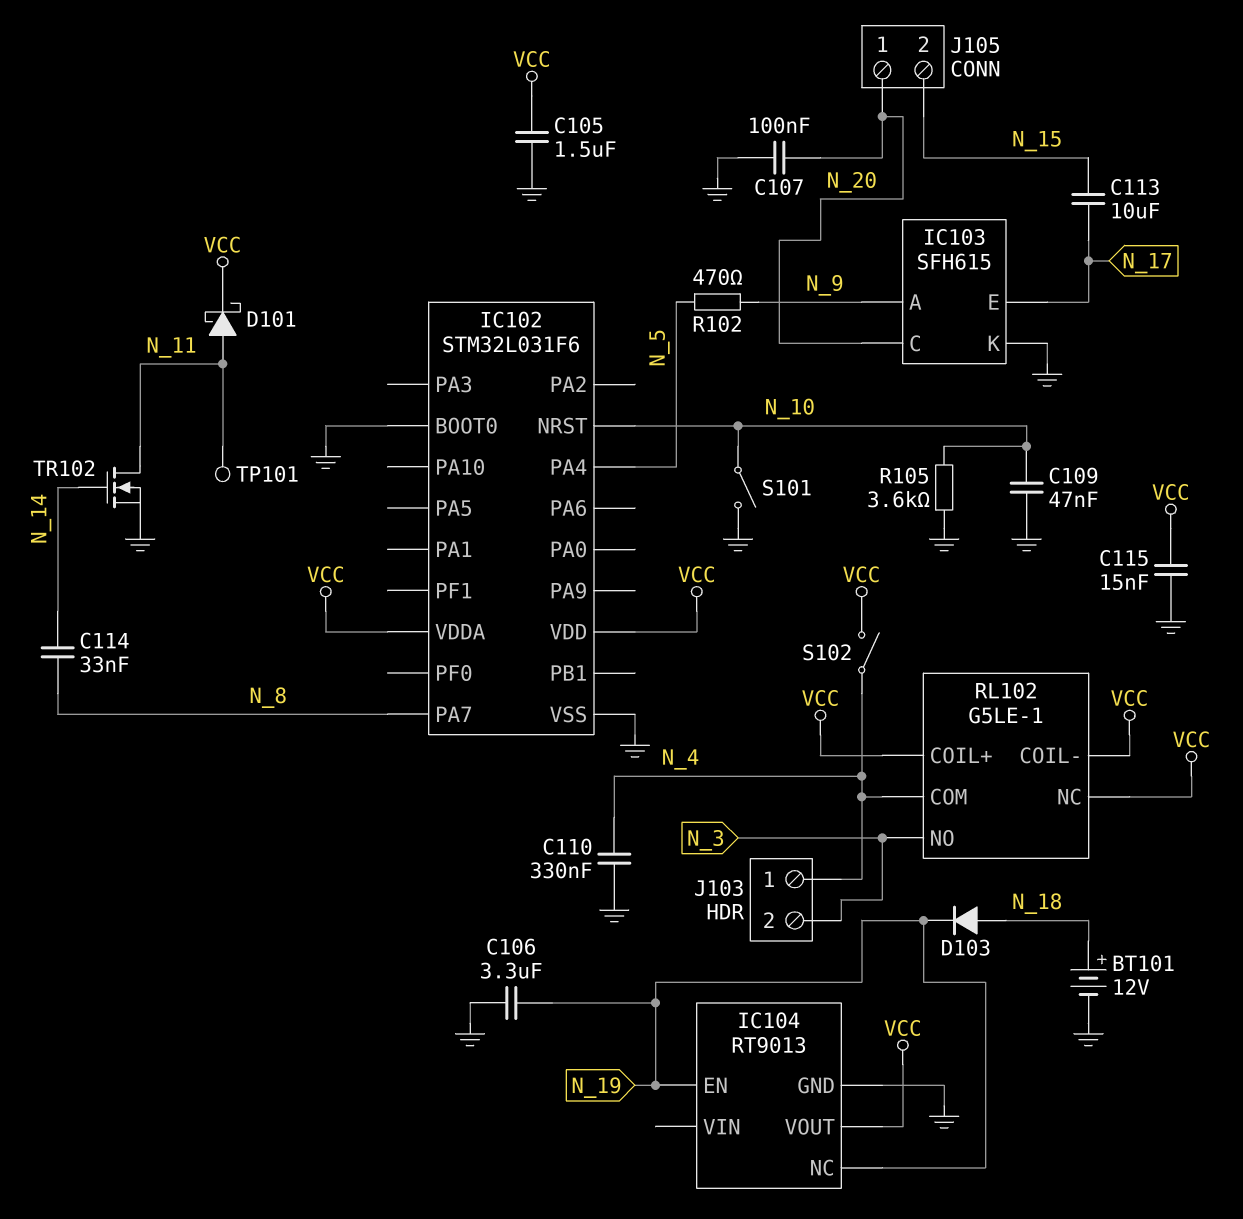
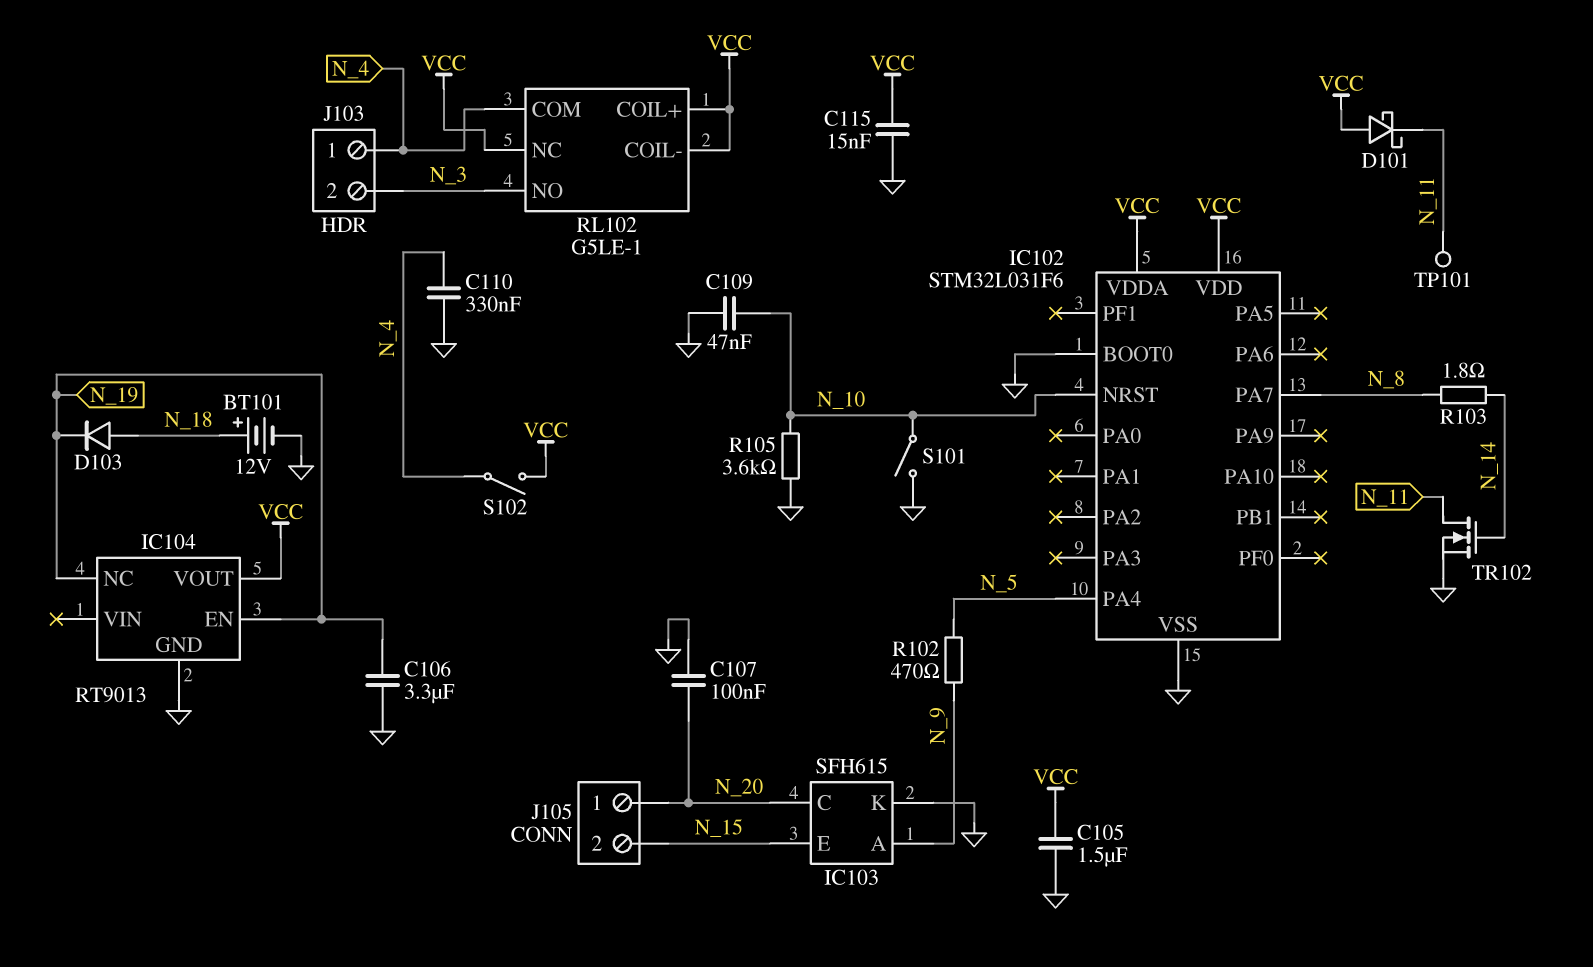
C113: 10uF (N_15, N_17) -> none
C114: 33nF (N_8, N_14) -> none
D101: schottky (A N_11, K VCC) -> schottky (A VCC, K N_11)
IC103 pin E: N_17 -> N_15
R103: none -> 1.8 (N_8, N_14)

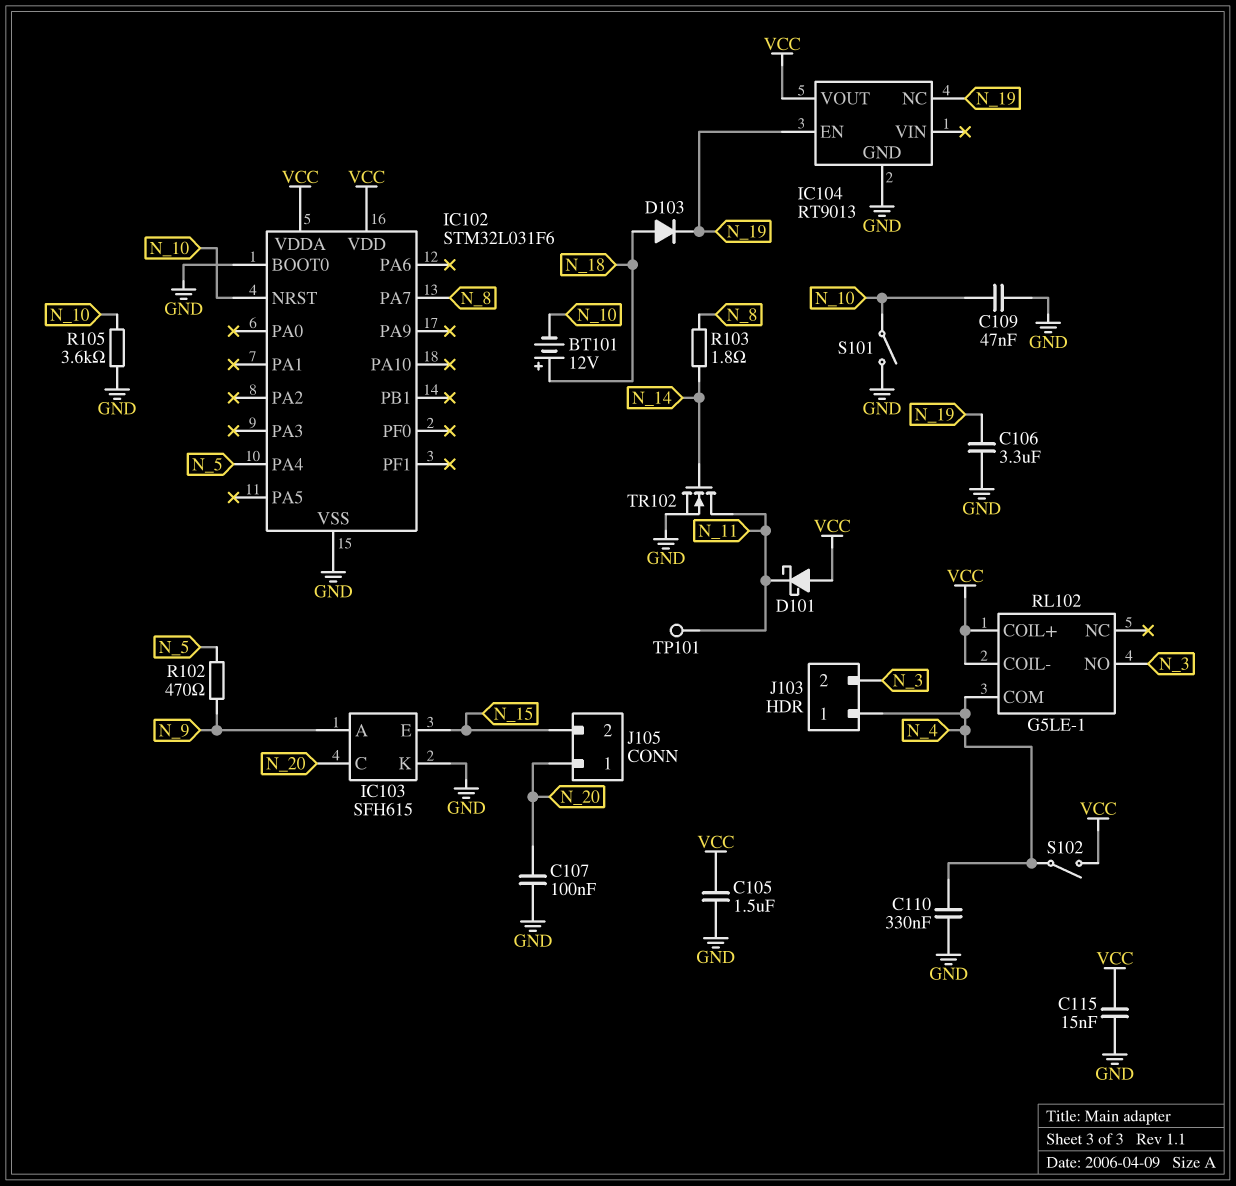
BT101: 12V (plus N_18, minus GND) -> 12V (plus N_18, minus N_10)
RL102 pin NC: VCC -> none

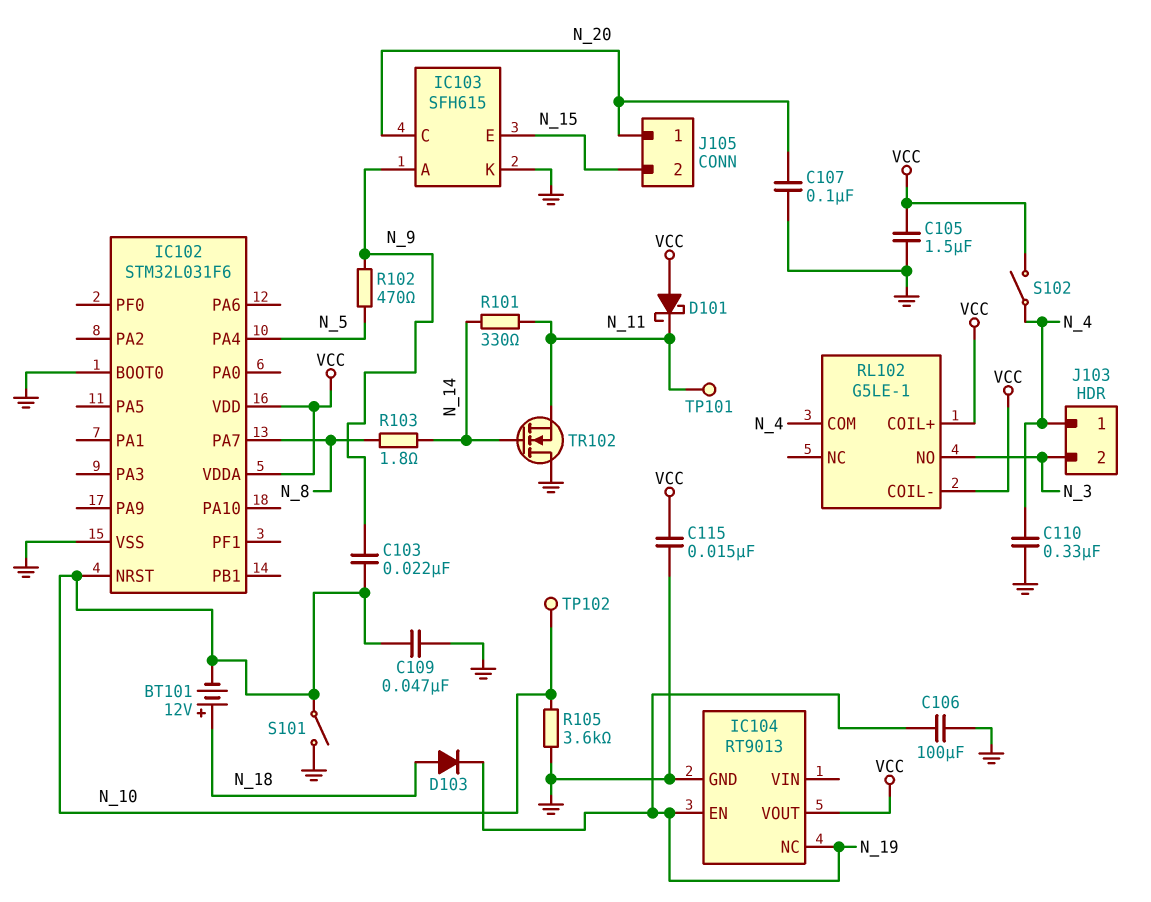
C103: none -> 22nF (N_9, N_10)
C106: 3.3uF (GND, N_19) -> 100uF (GND, N_19)
R101: none -> 330 (N_11, N_14)
TP102: none -> test point (N_10)
TR102: NMOS (G N_14, D N_11, S GND) -> NMOS (G N_14, D GND, S N_11)

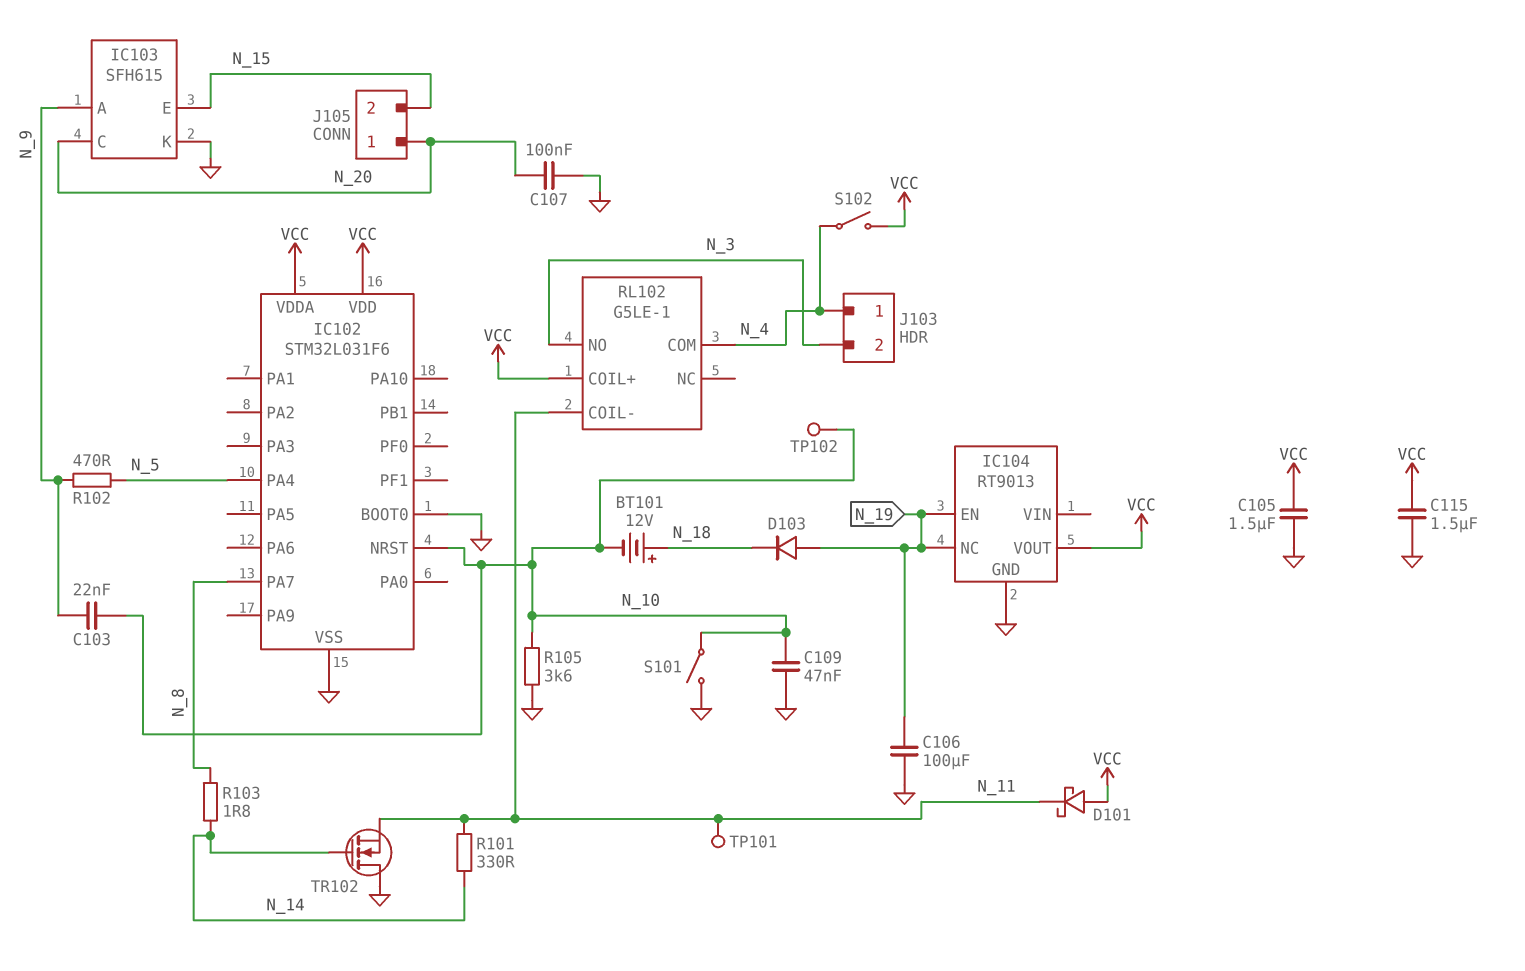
C110: 330nF (GND, N_4) -> none
C115: 15nF (GND, VCC) -> 1.5uF (GND, VCC)
D103: diode (A N_18, K N_19) -> diode (A N_19, K N_18)
RL102 pin COIL-: VCC -> N_11

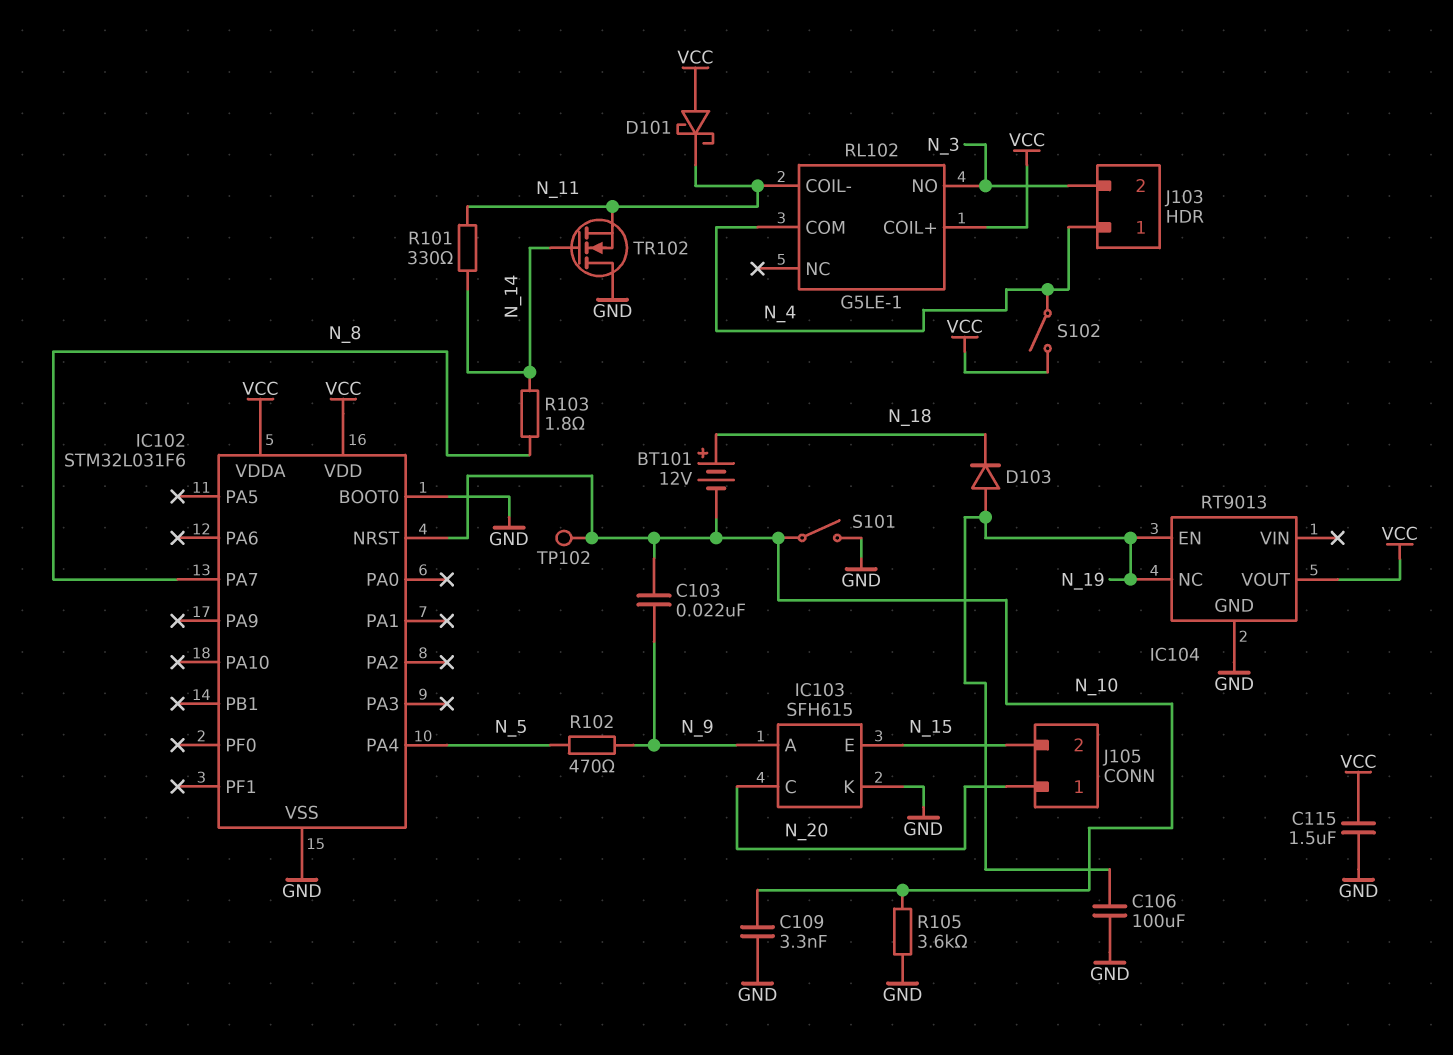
C105: 1.5uF (GND, VCC) -> none
C107: 100nF (GND, N_20) -> none
C109: 47nF (GND, N_10) -> 3.3nF (GND, N_10)
TP101: test point (N_11) -> none

